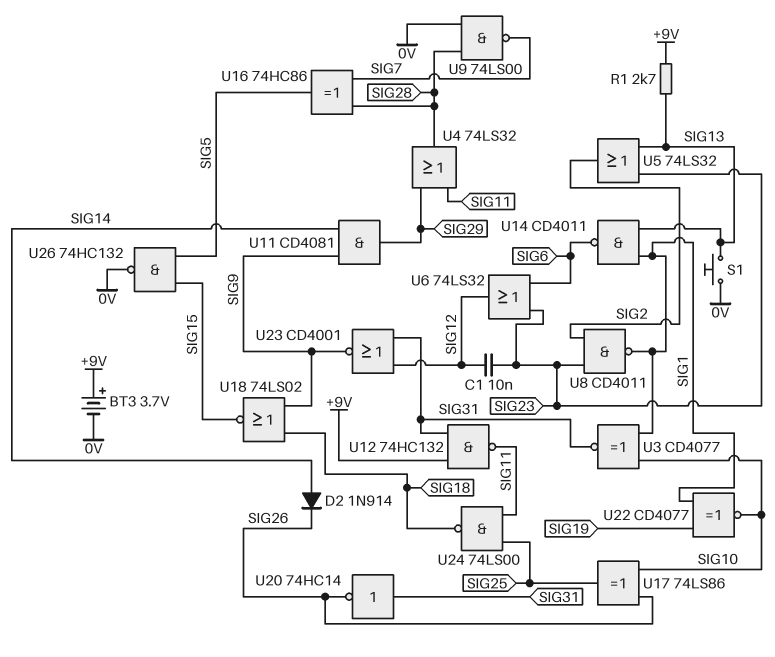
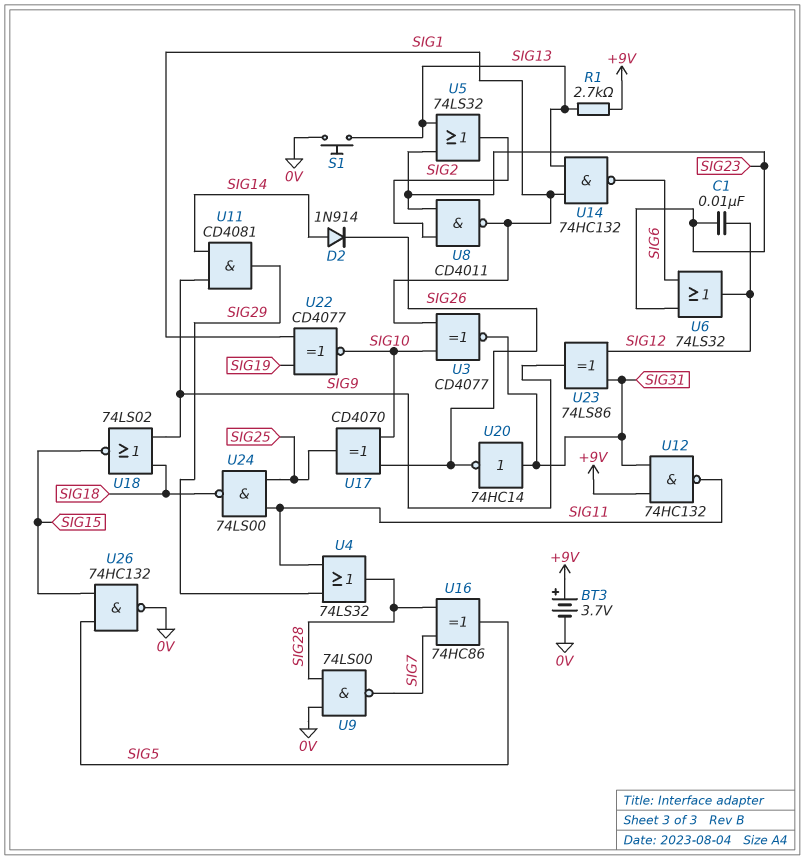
U14: NAND CD4011 (in SIG1, in SIG13, out SIG6) -> NAND 74HC132 (in SIG1, in SIG13, out SIG6)
U17: XOR 74LS86 (in SIG10, in SIG26, out SIG25) -> XOR CD4070 (in SIG10, in SIG26, out SIG25)
U23: NOR CD4001 (in SIG12, in SIG31, out SIG9) -> XOR 74LS86 (in SIG12, in SIG31, out SIG9)

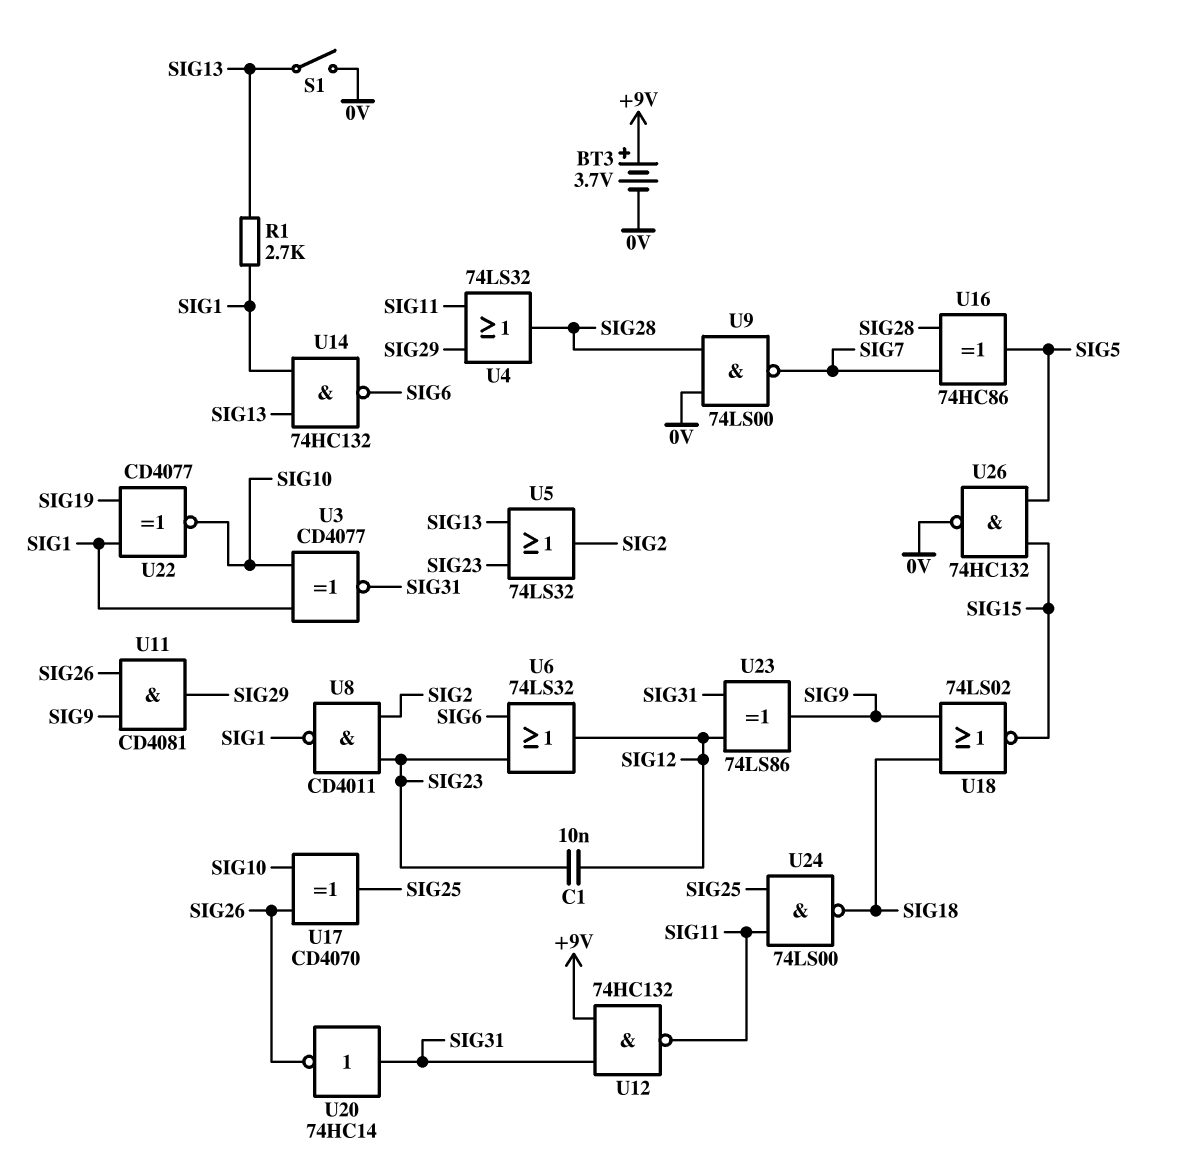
D2: diode 1N914 (A SIG14, K SIG26) -> none
R1: 2.7k (+9V, SIG13) -> 2.7k (SIG1, SIG13)
S1: button (0V, SIG13) -> switch (0V, SIG13)
U11: AND CD4081 (in SIG9, in SIG14, out SIG29) -> AND CD4081 (in SIG9, in SIG26, out SIG29)

